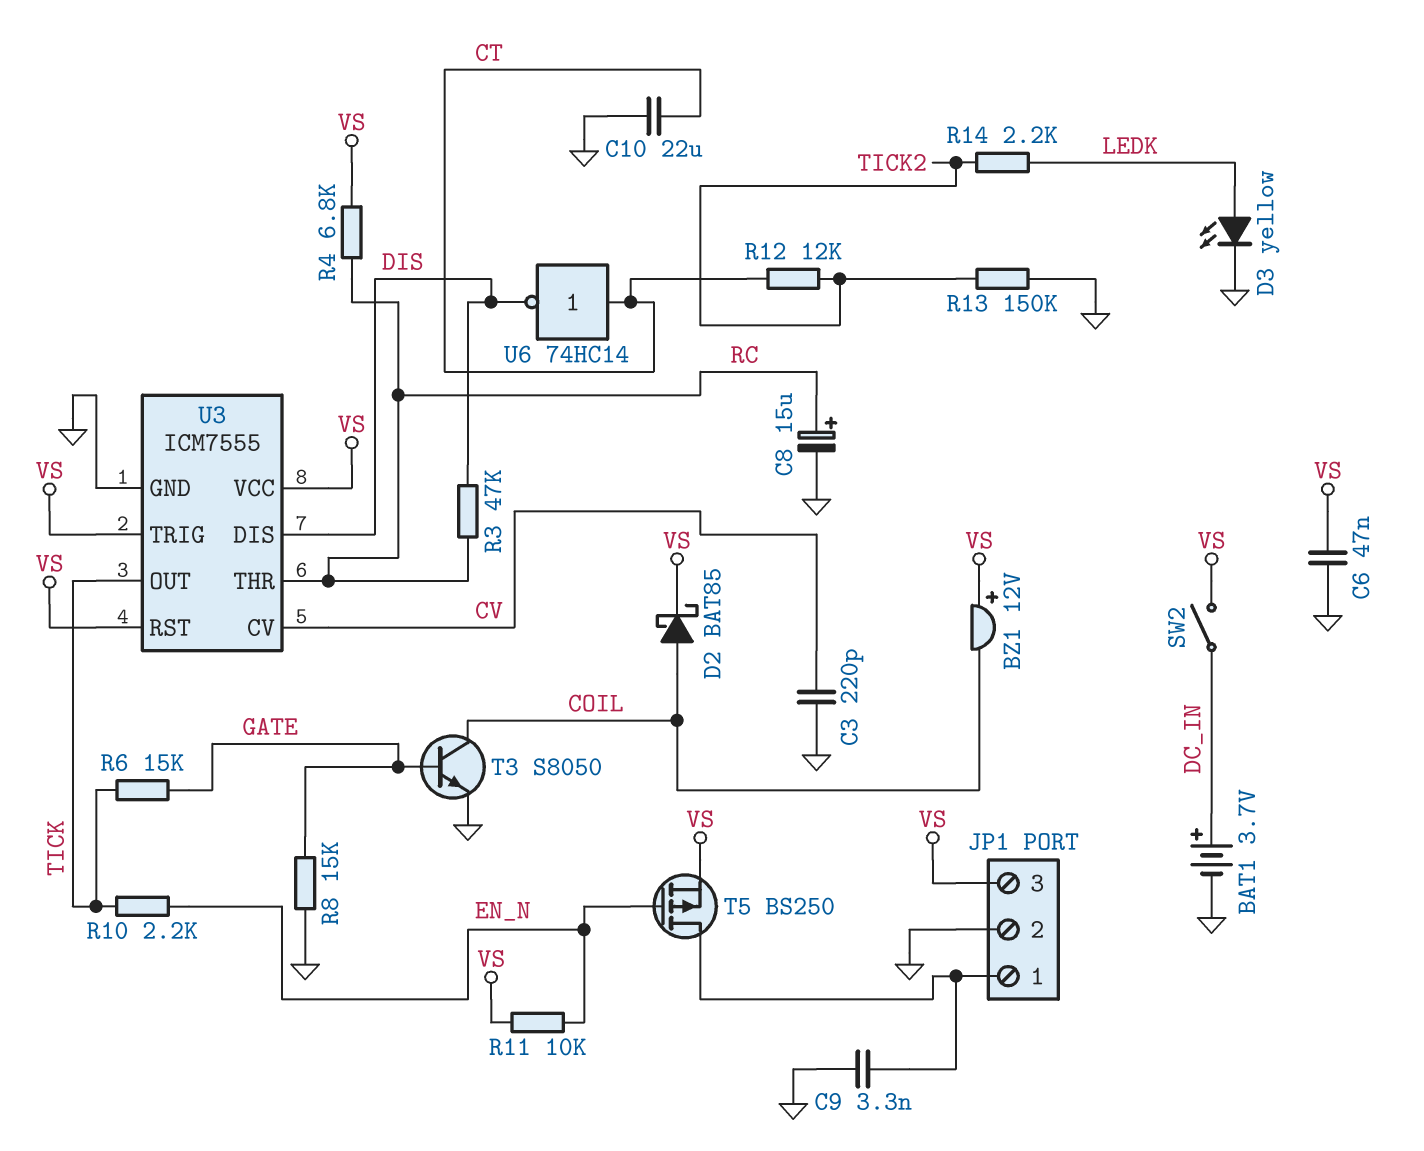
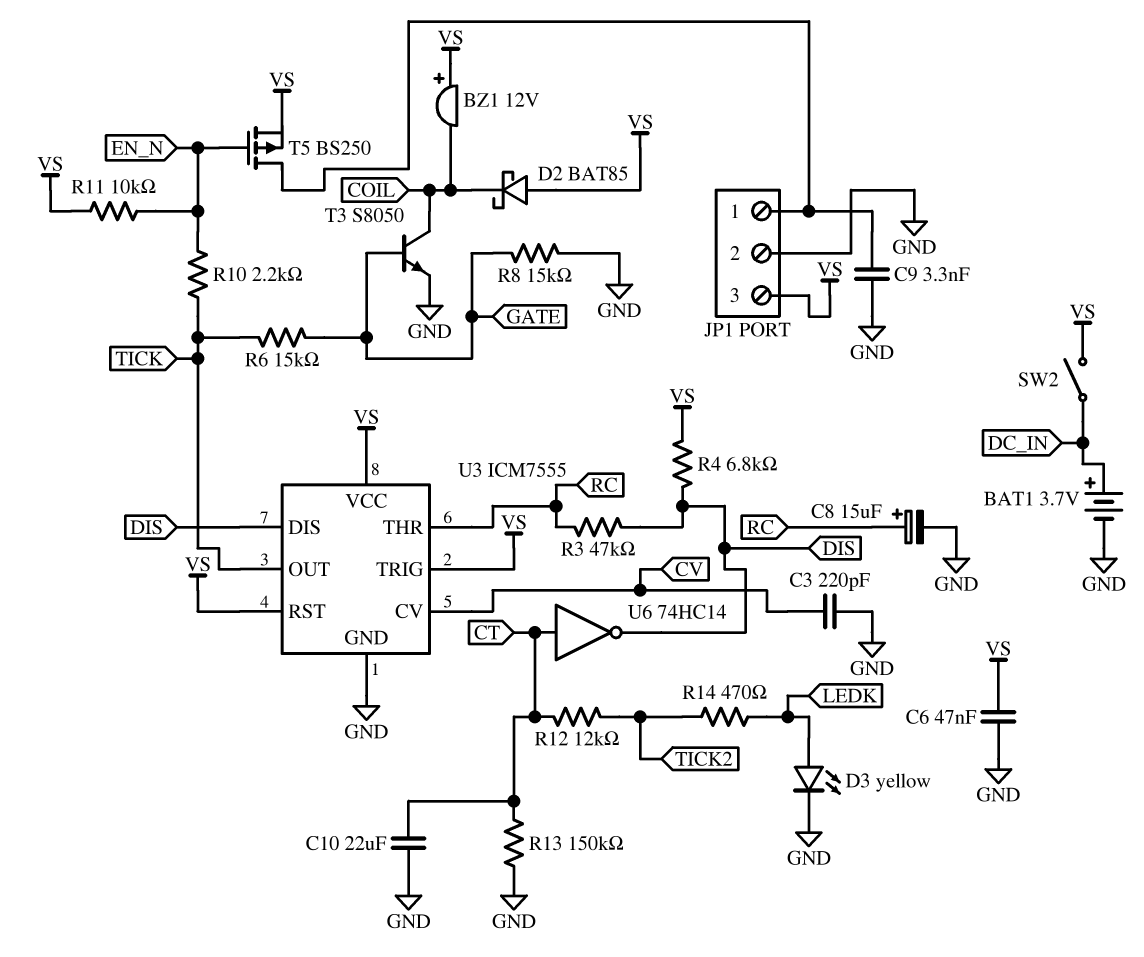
D2: schottky BAT85 (A COIL, K VS) -> schottky BAT85 (A VS, K COIL)
R4: 6.8k (RC, VS) -> 6.8k (DIS, VS)
R13: 150k (GND, TICK2) -> 150k (CT, GND)
R14: 2.2k (LEDK, TICK2) -> 470 (LEDK, TICK2)

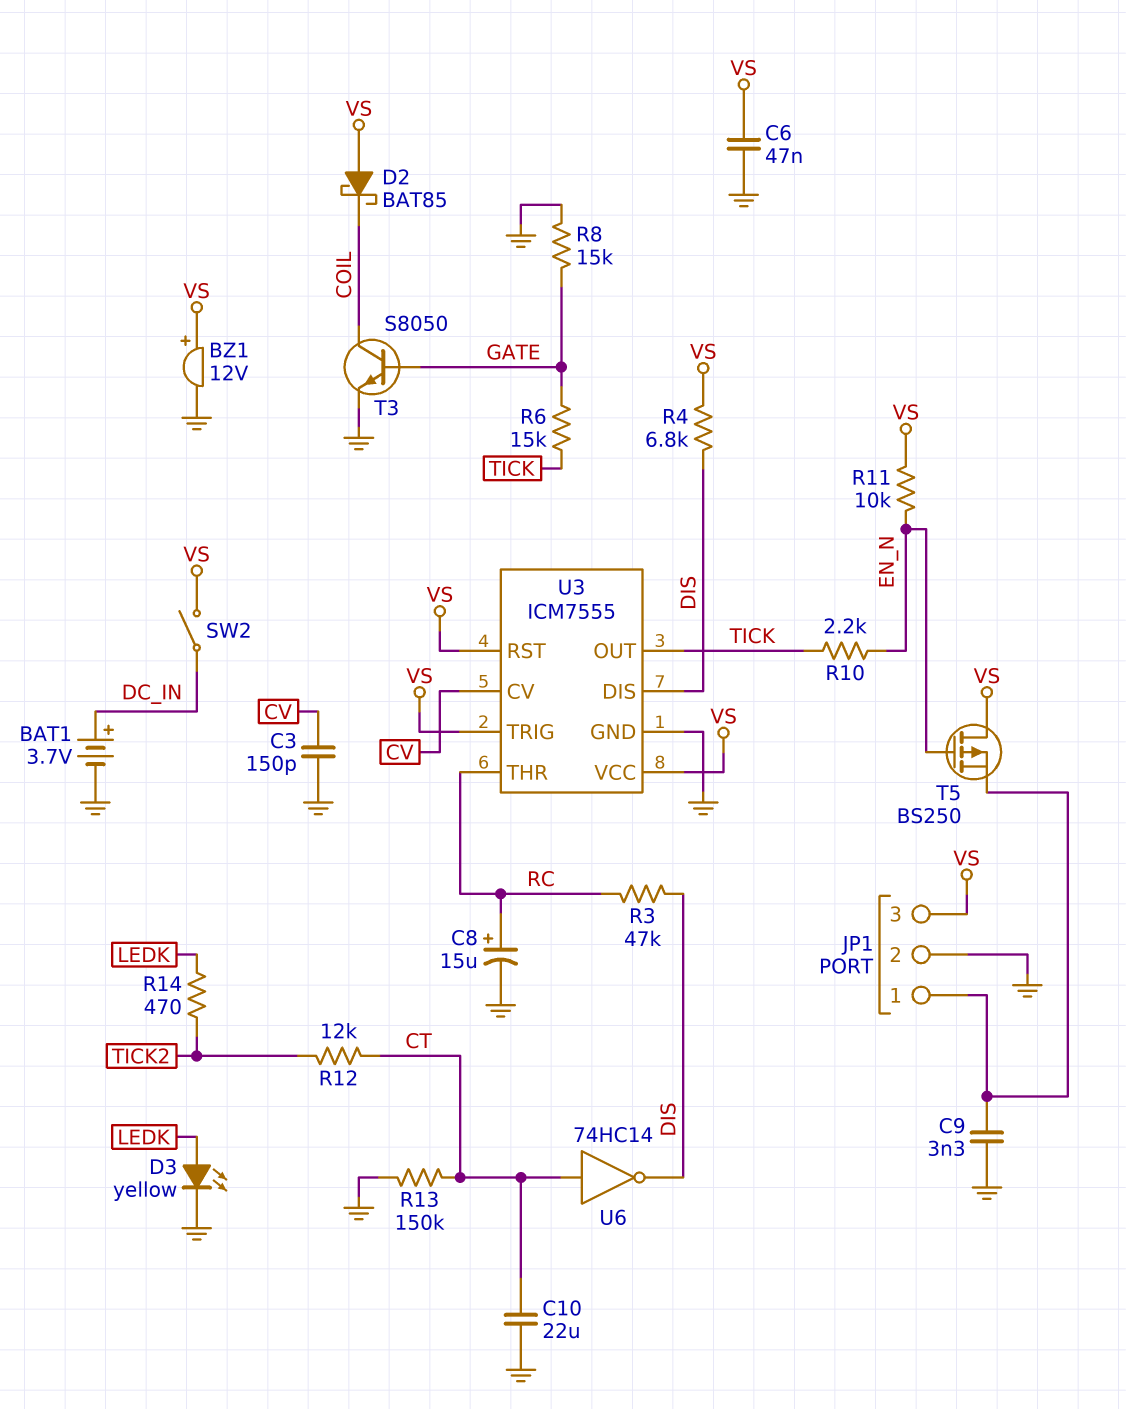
BZ1: buzzer 12V (plus VS, minus COIL) -> buzzer 12V (plus VS, minus GND)
C3: 220pF (CV, GND) -> 150pF (CV, GND)
T5: PMOS BS250 (G EN_N, D JP1/1, S VS) -> PMOS BS250 (G EN_N, D VS, S JP1/1)

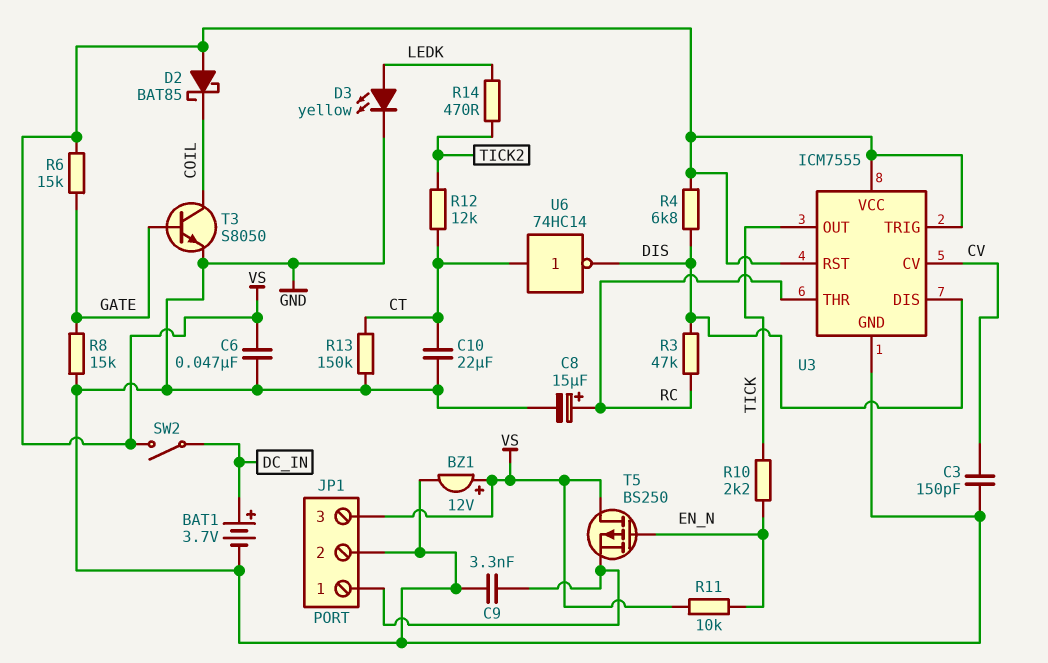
R6: 15k (GATE, TICK) -> 15k (GATE, VS)

